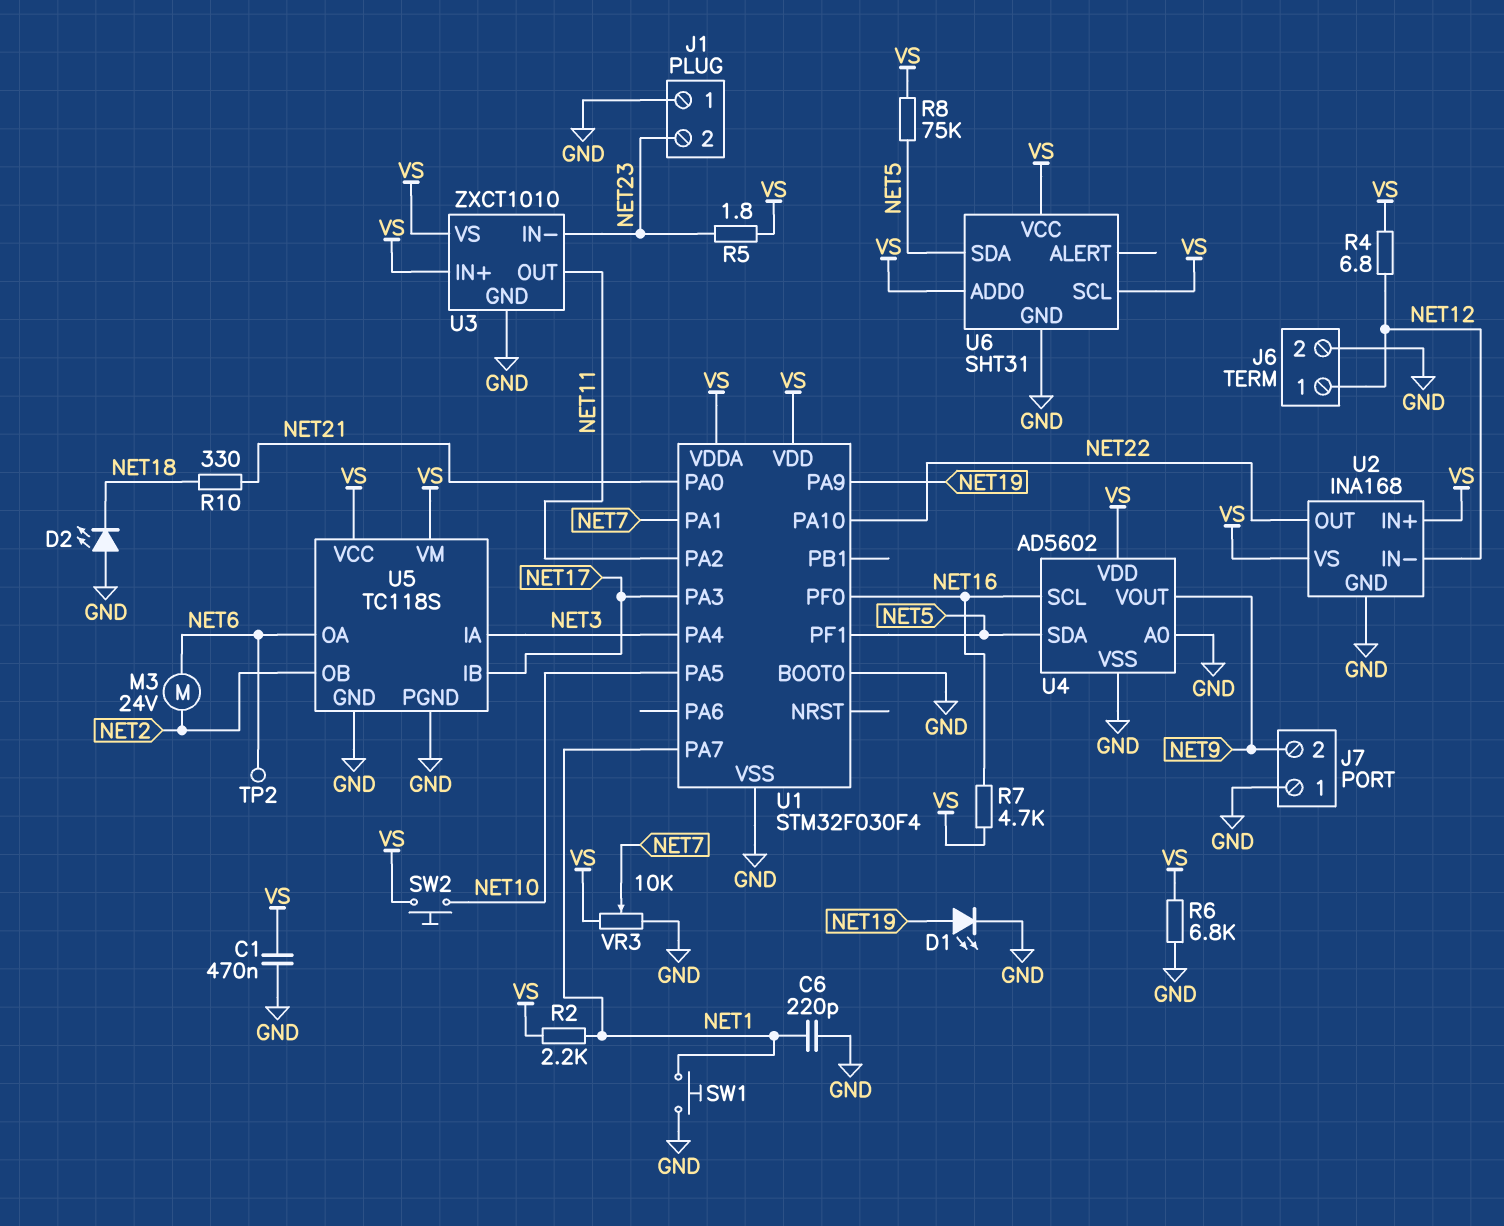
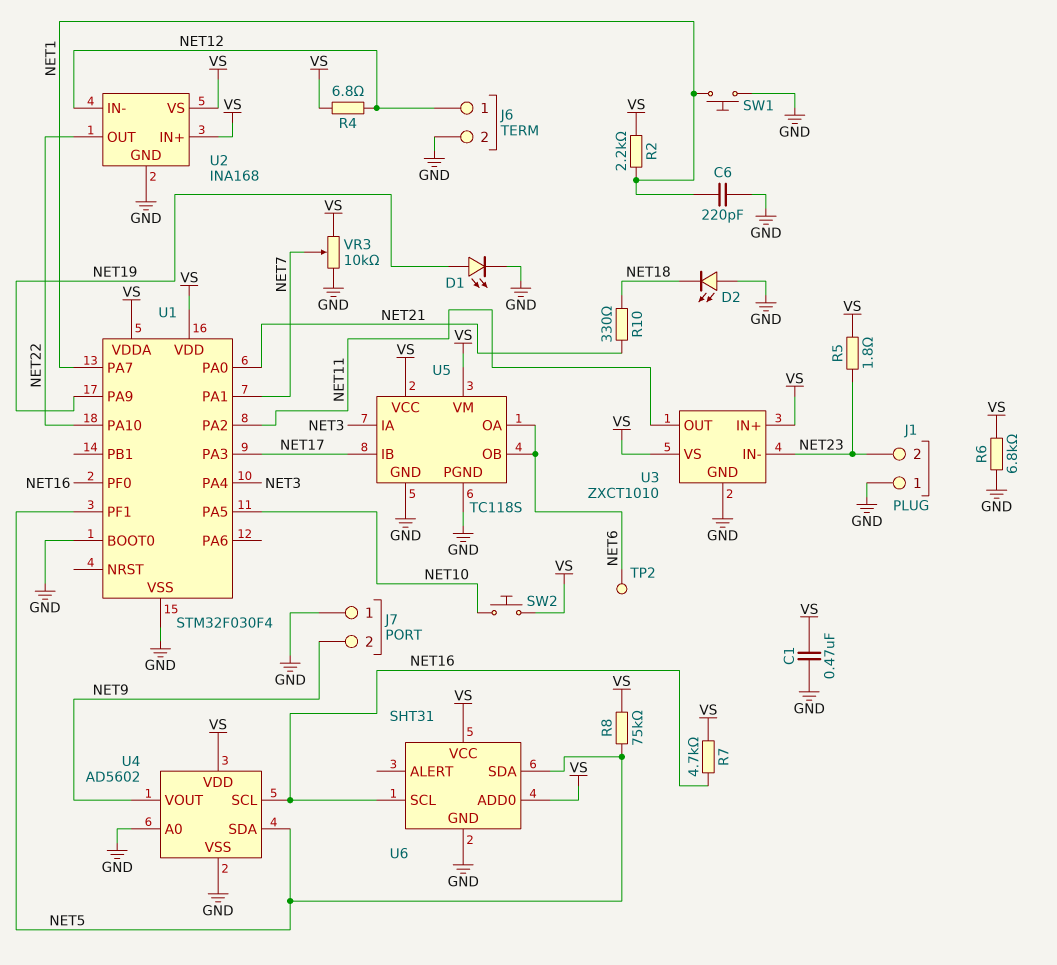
M3: motor 24V (NET2, NET6) -> none
U5 pin OB: NET2 -> NET6
U6 pin SCL: VS -> NET16

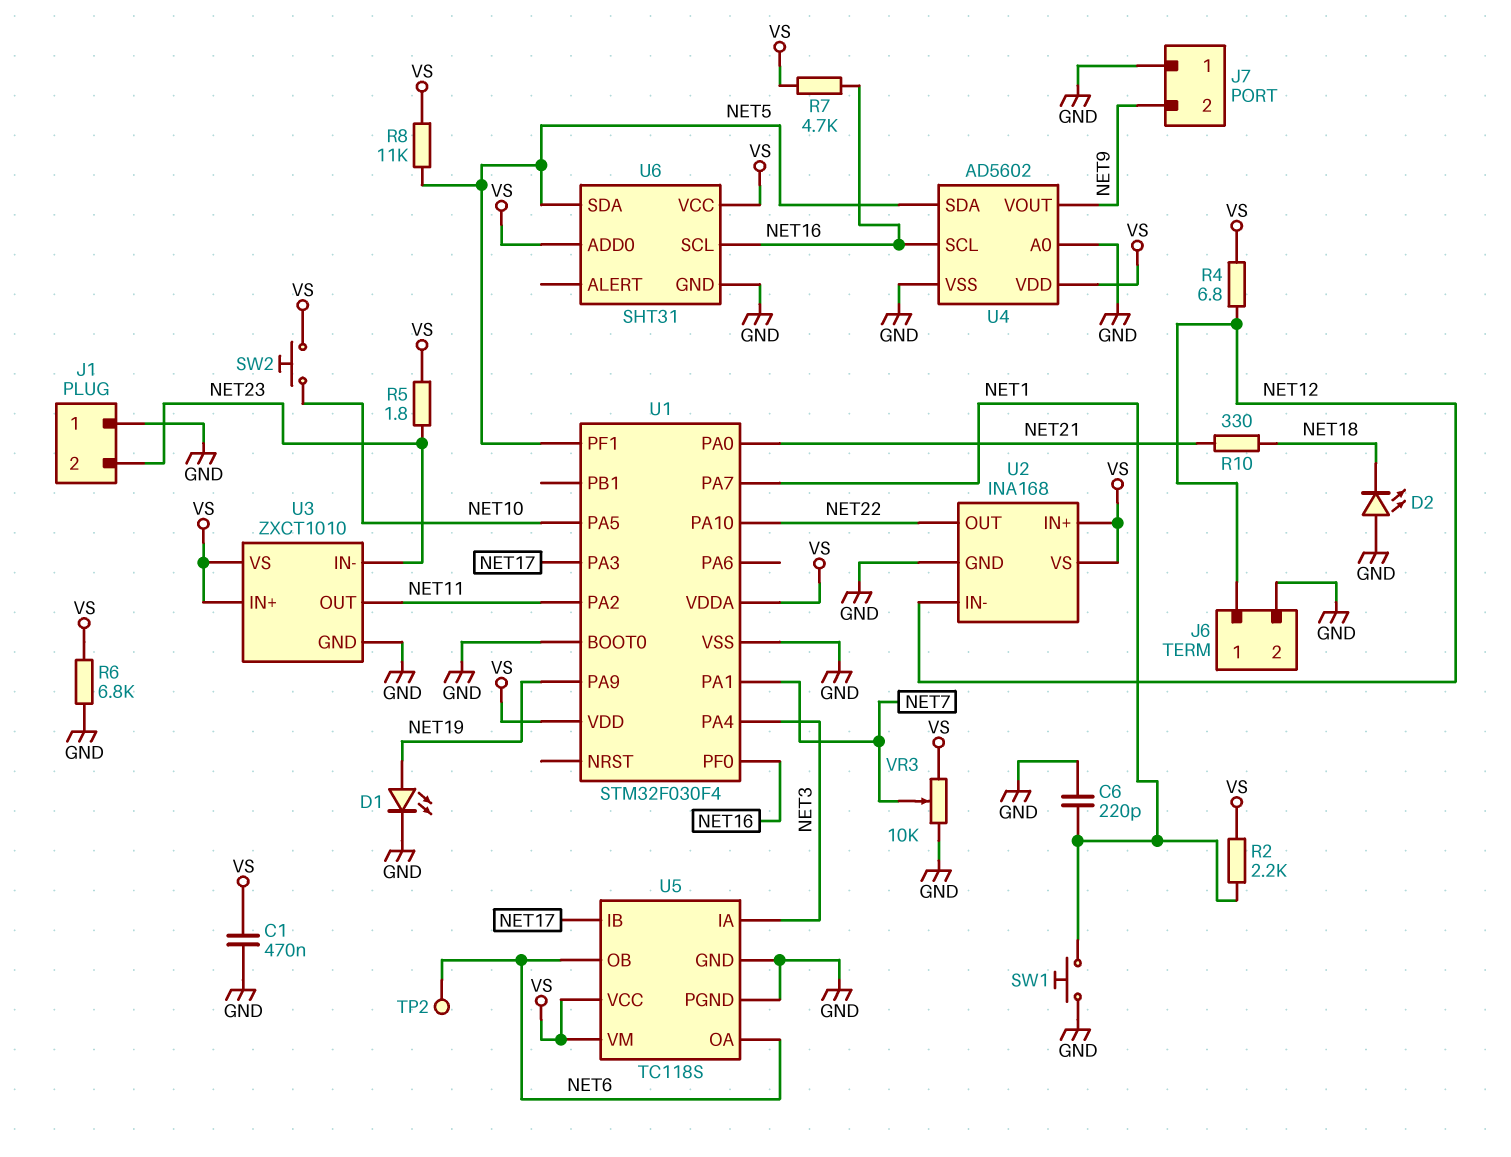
R8: 75k (NET5, VS) -> 11k (NET5, VS)

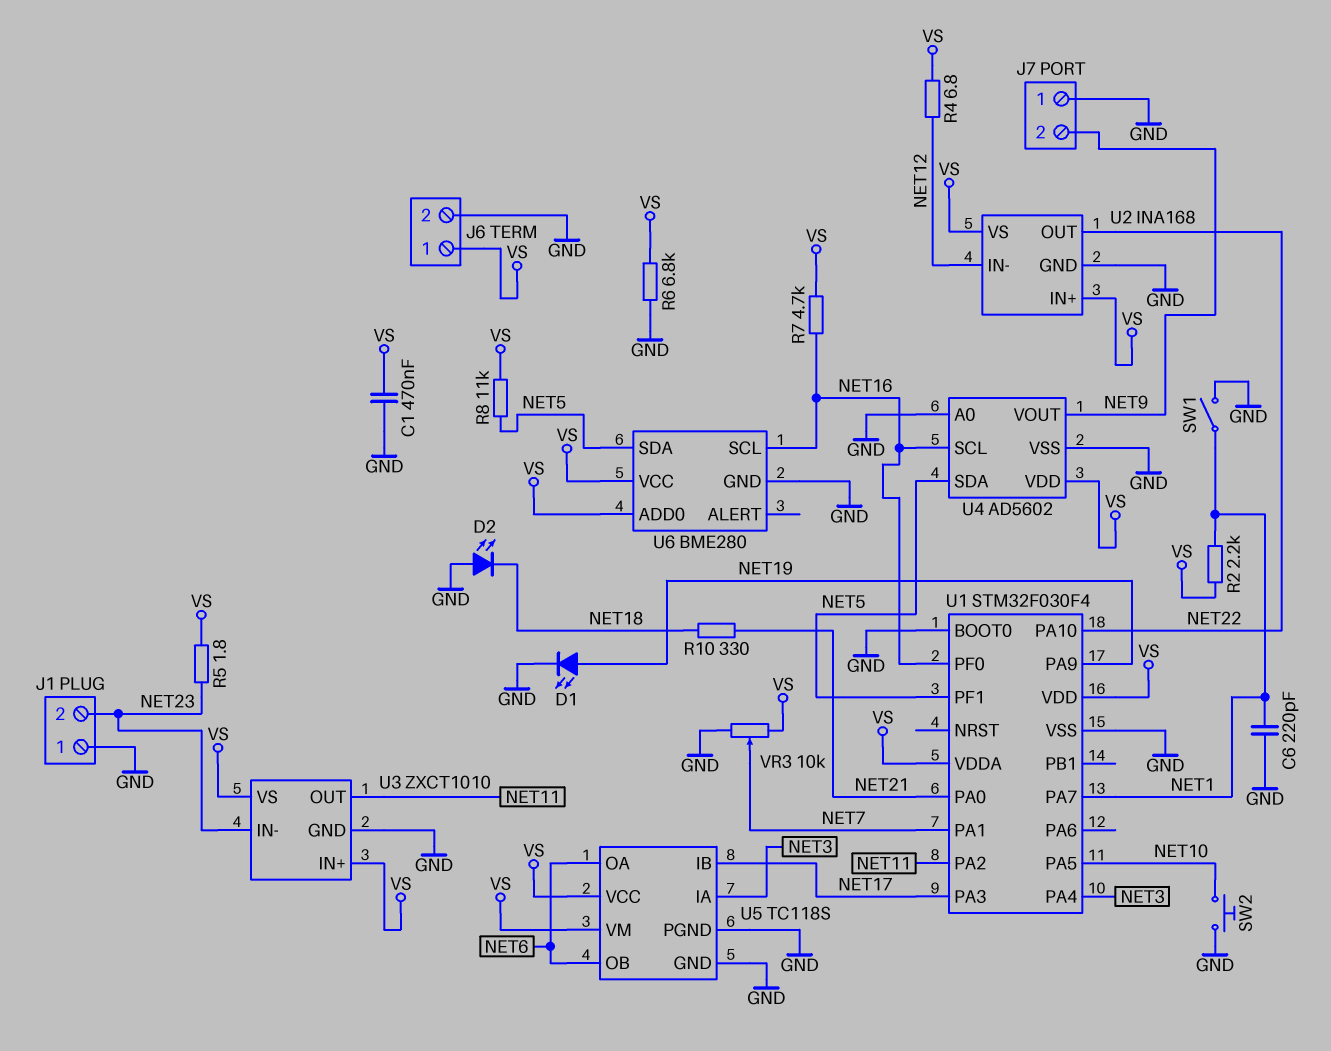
J6 pin 1: NET12 -> VS
SW1: button (GND, NET1) -> switch (GND, NET1)
SW2: button (NET10, VS) -> button (GND, NET10)
TP2: test point (NET6) -> none
U6: SHT31 -> BME280

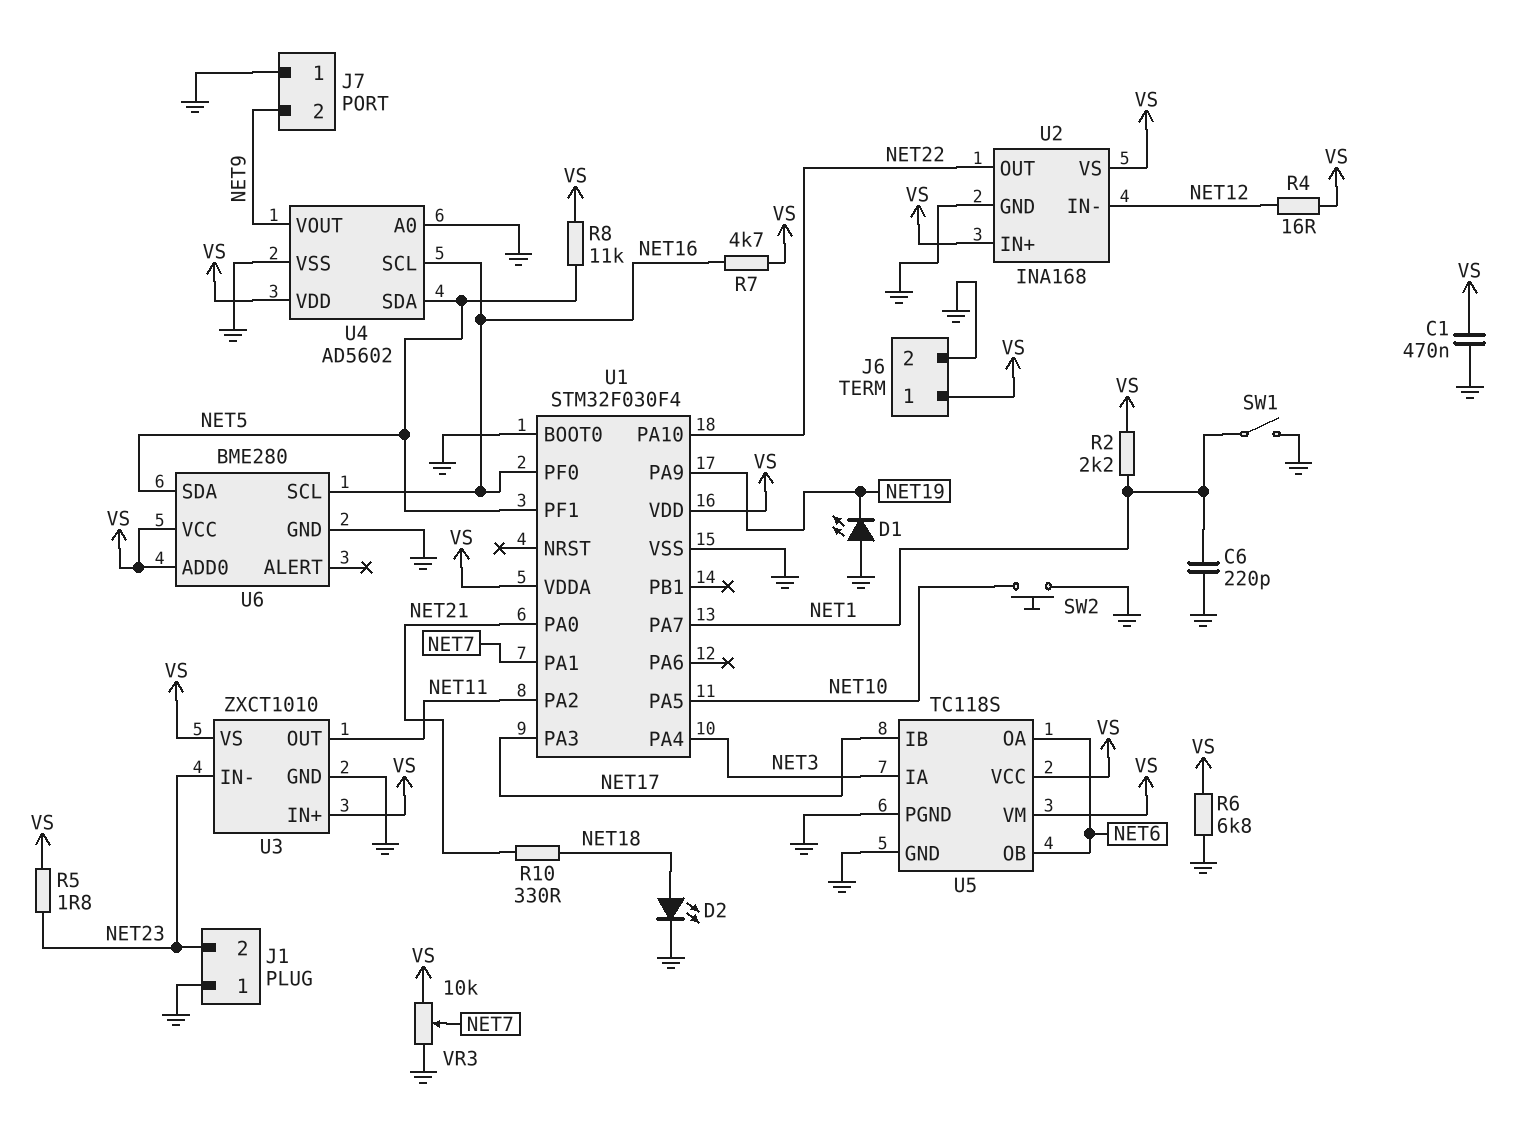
D1: LED (A NET19, K GND) -> LED (A GND, K NET19)
D2: LED (A GND, K NET18) -> LED (A NET18, K GND)
R4: 6.8 (NET12, VS) -> 16 (NET12, VS)

